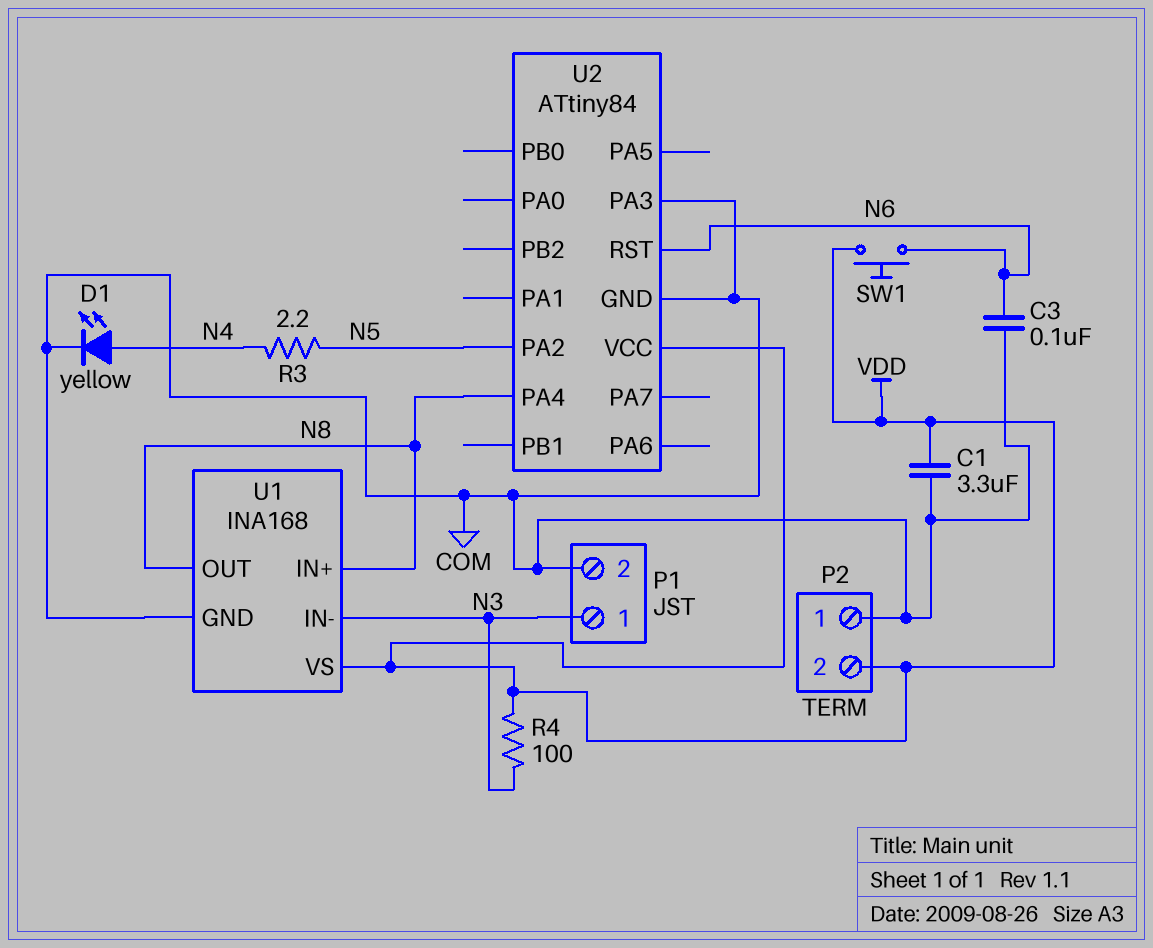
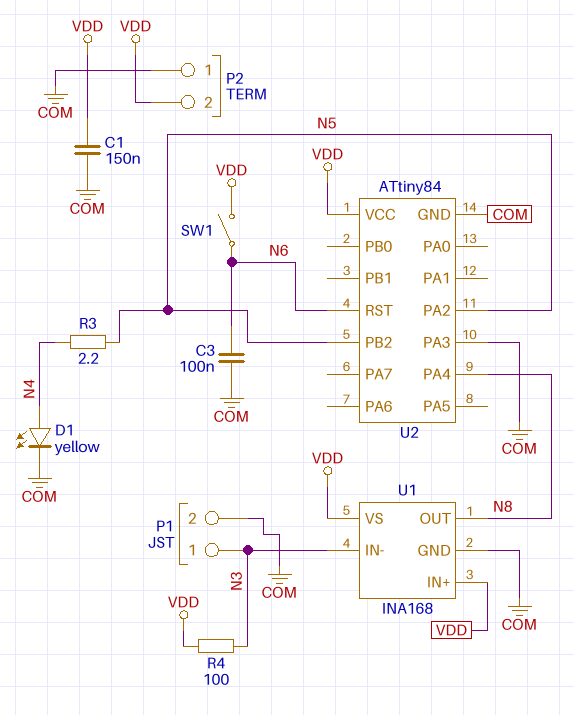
C1: 3.3uF (COM, VDD) -> 150nF (COM, VDD)
SW1: button (N6, VDD) -> switch (N6, VDD)
U1 pin IN+: N8 -> VDD
U2 pin PB2: none -> N5

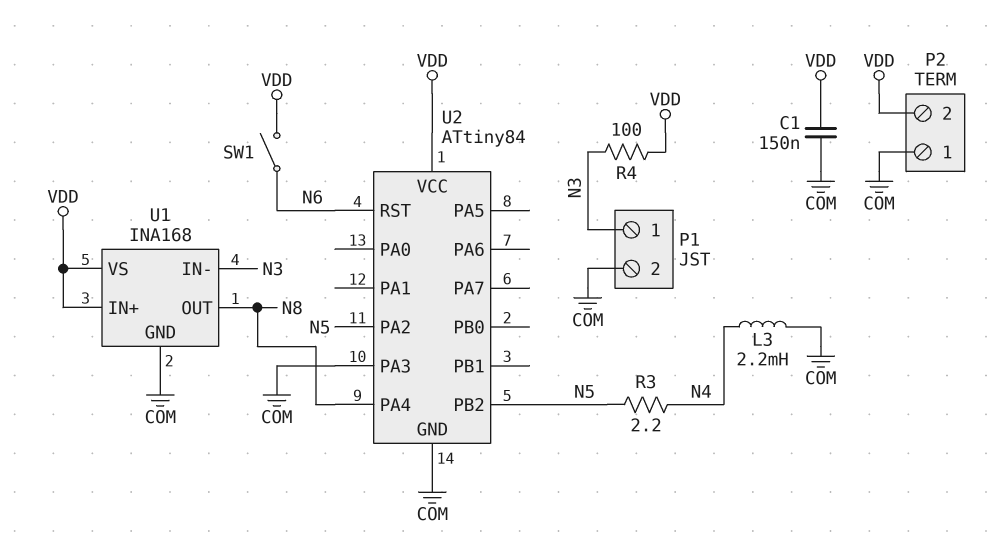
C3: 100nF (COM, N6) -> none
D1: LED yellow (A N4, K COM) -> none
L3: none -> 2.2mH (COM, N4)

